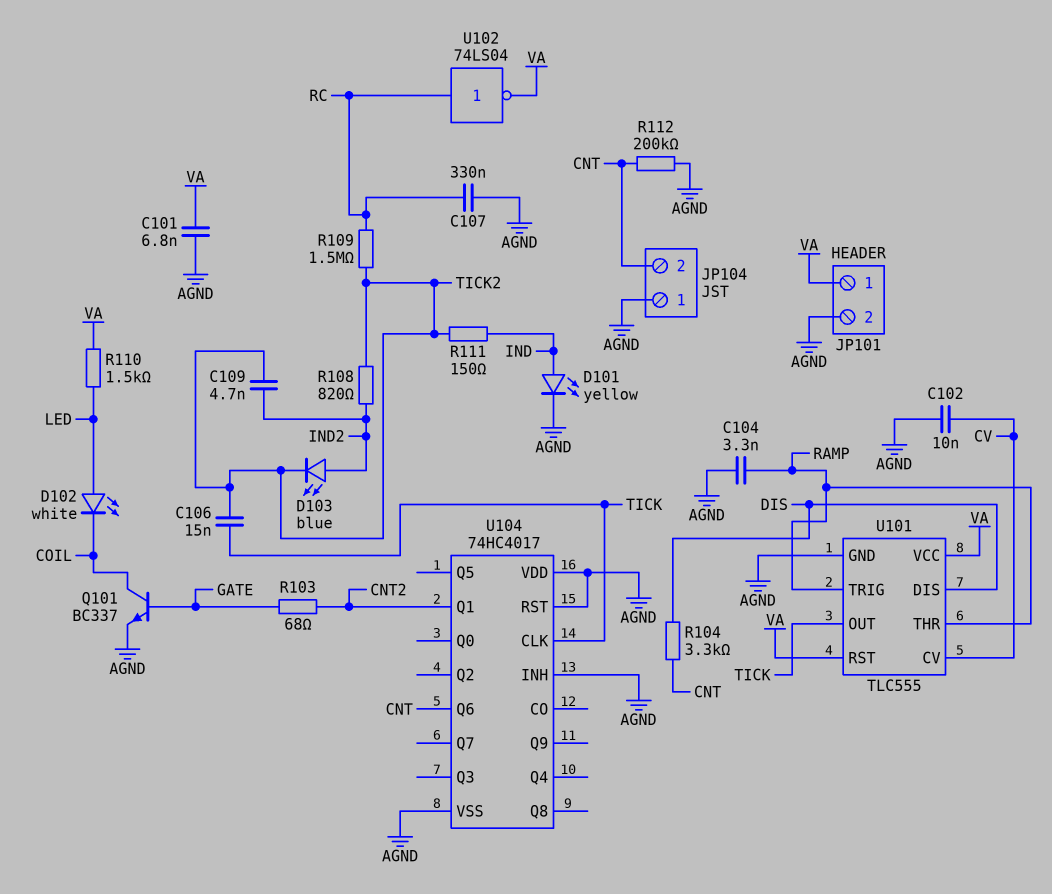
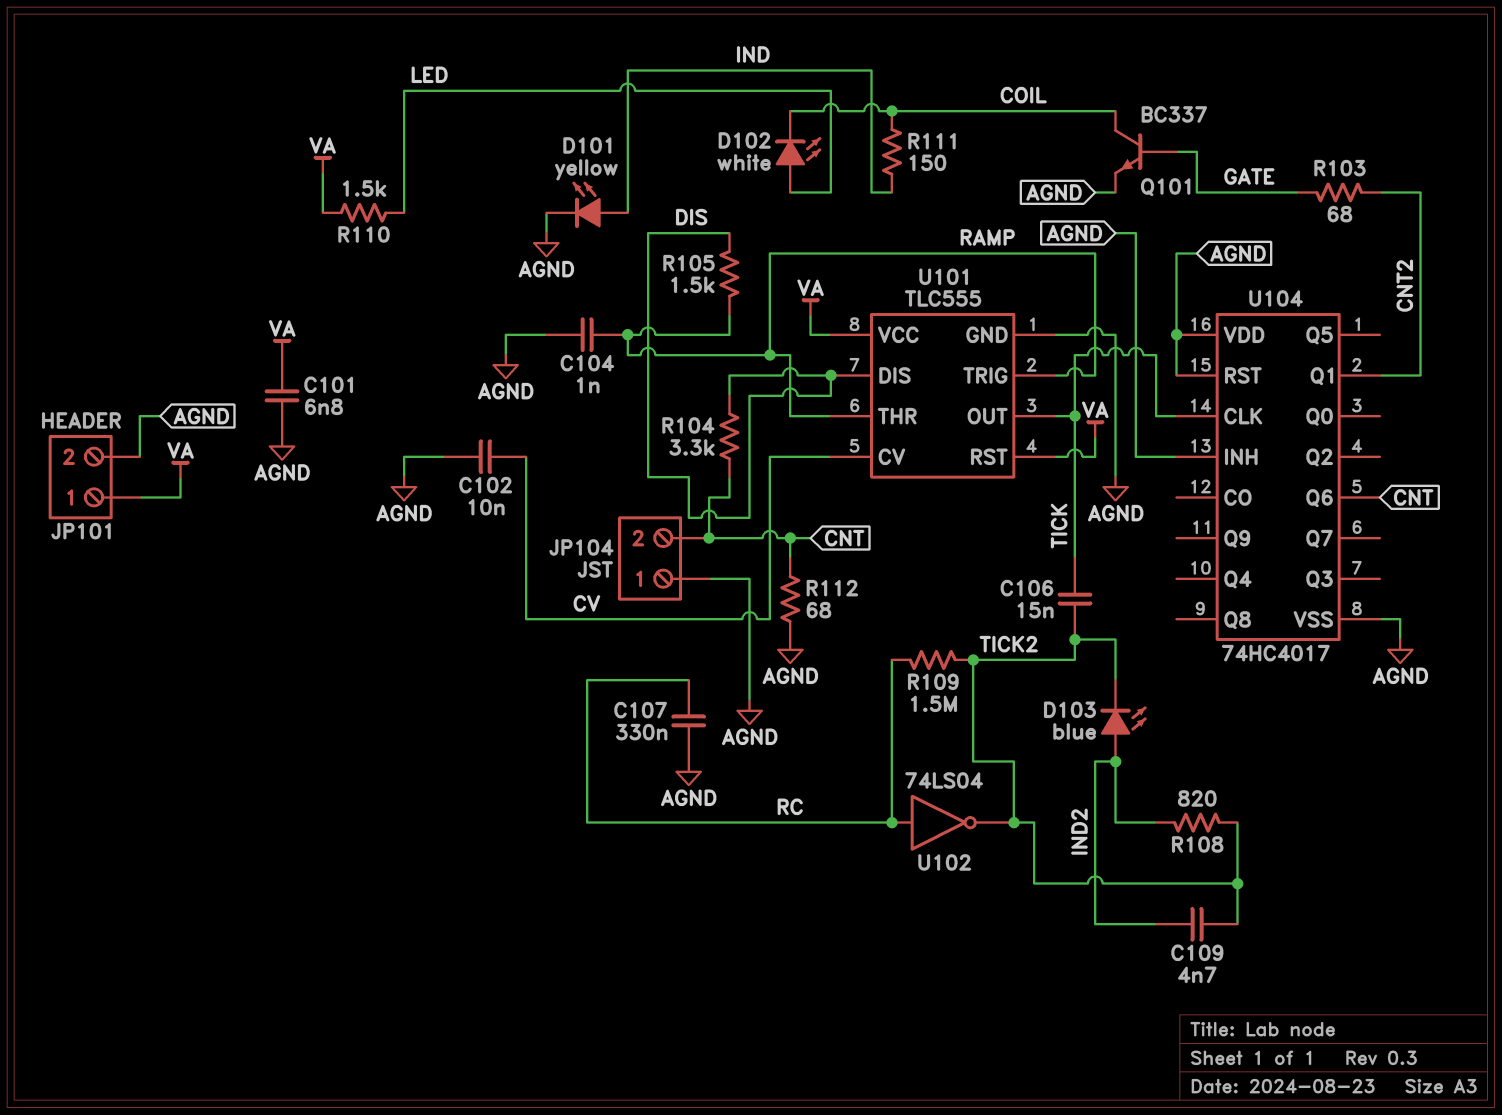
C104: 3.3nF (AGND, RAMP) -> 1nF (AGND, RAMP)
R105: none -> 1.5k (DIS, RAMP)
R111: 150 (IND, TICK2) -> 150 (COIL, IND)
R112: 200k (AGND, CNT) -> 68 (AGND, CNT)
U102: NOT 74LS04 (in RC, out VA) -> NOT 74LS04 (in RC, out TICK2)

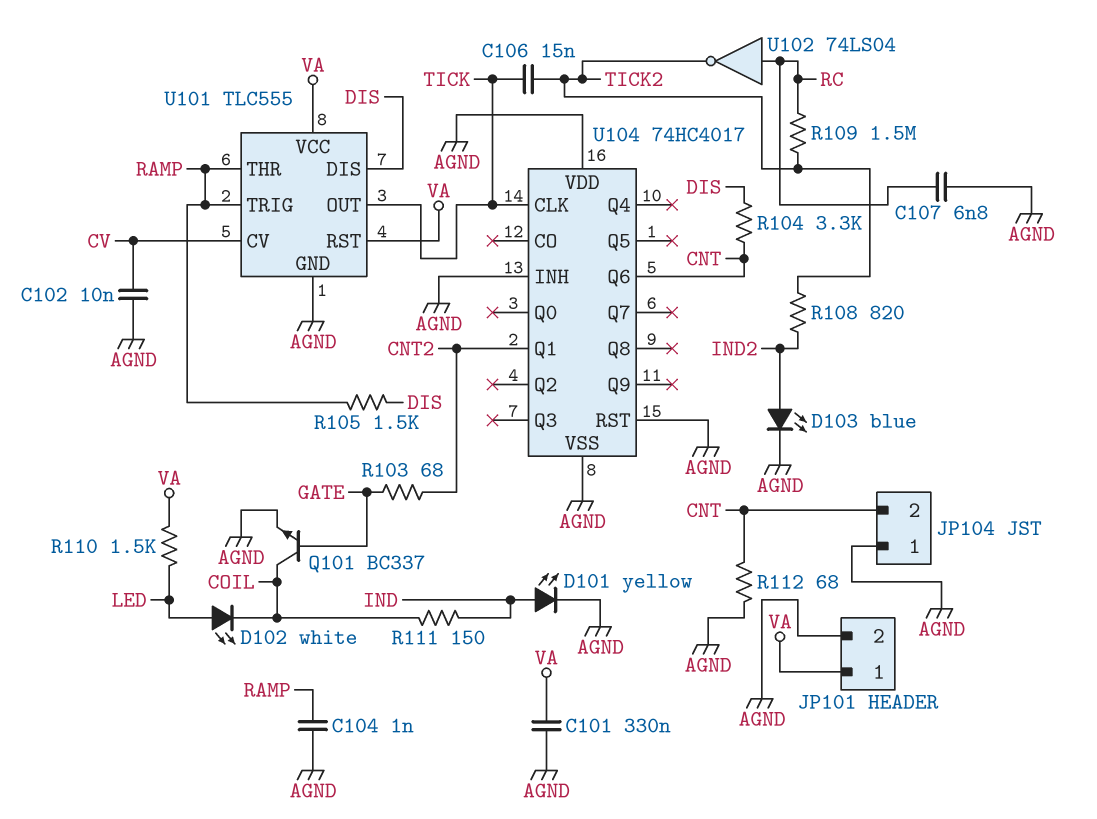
C101: 6.8nF (AGND, VA) -> 330nF (AGND, VA)
C107: 330nF (AGND, RC) -> 6.8nF (AGND, RC)
C109: 4.7nF (IND2, TICK2) -> none
D103: LED blue (A IND2, K TICK2) -> LED blue (A IND2, K AGND)

